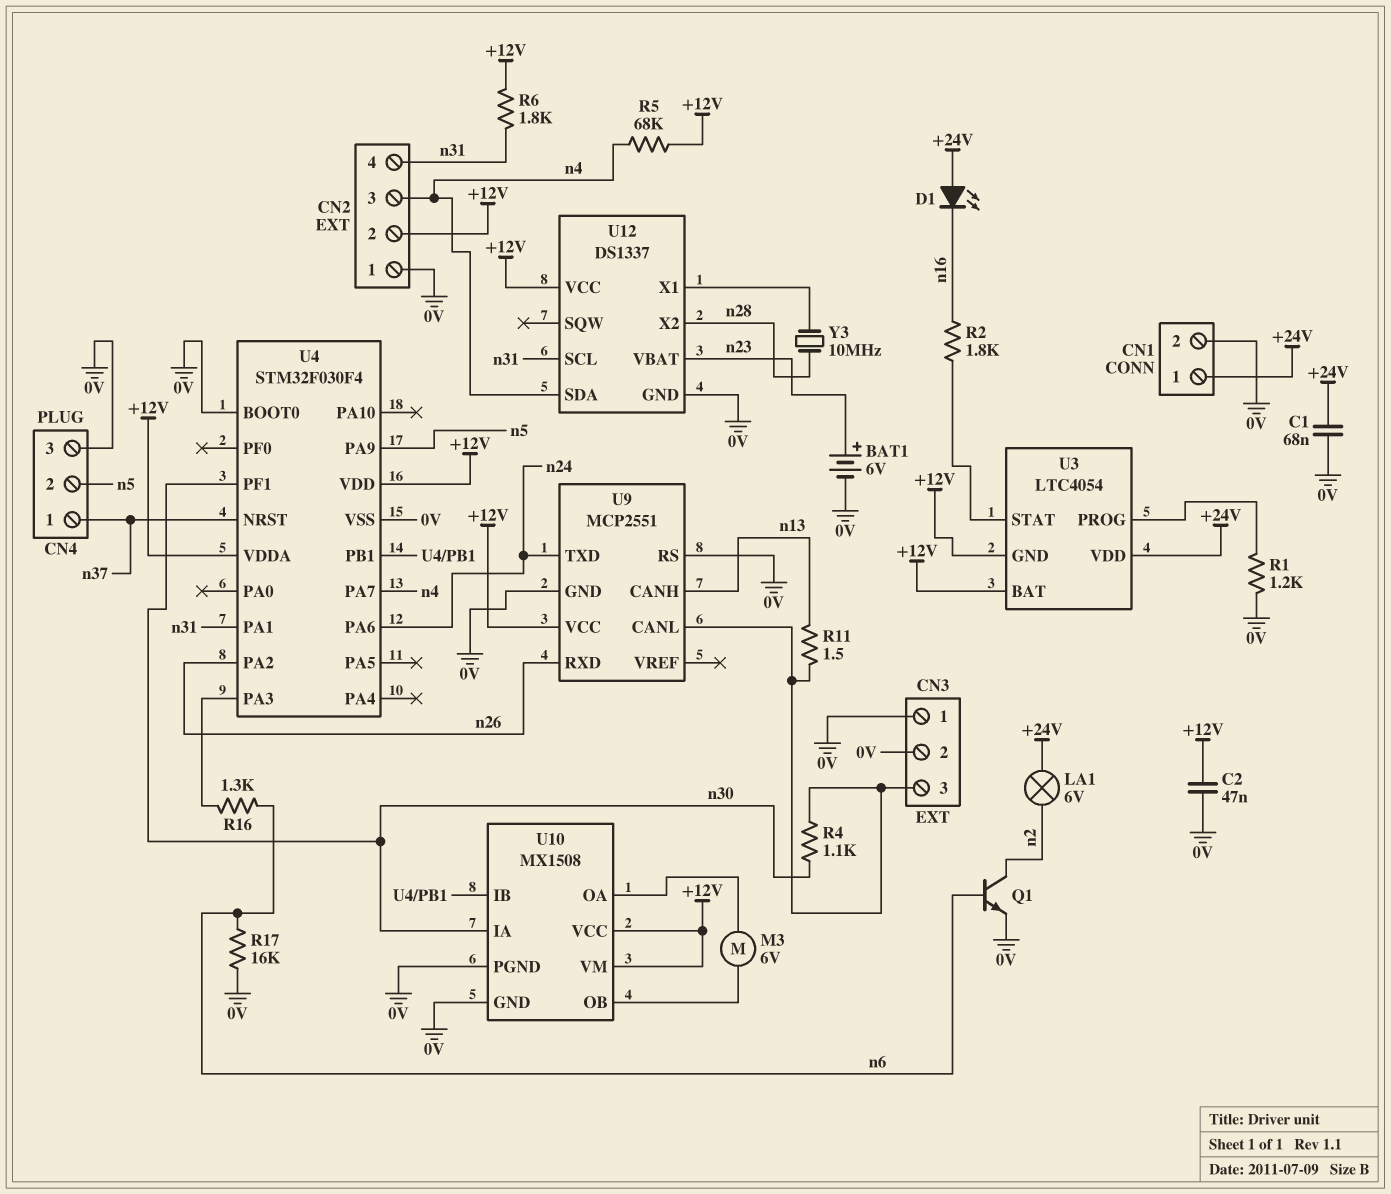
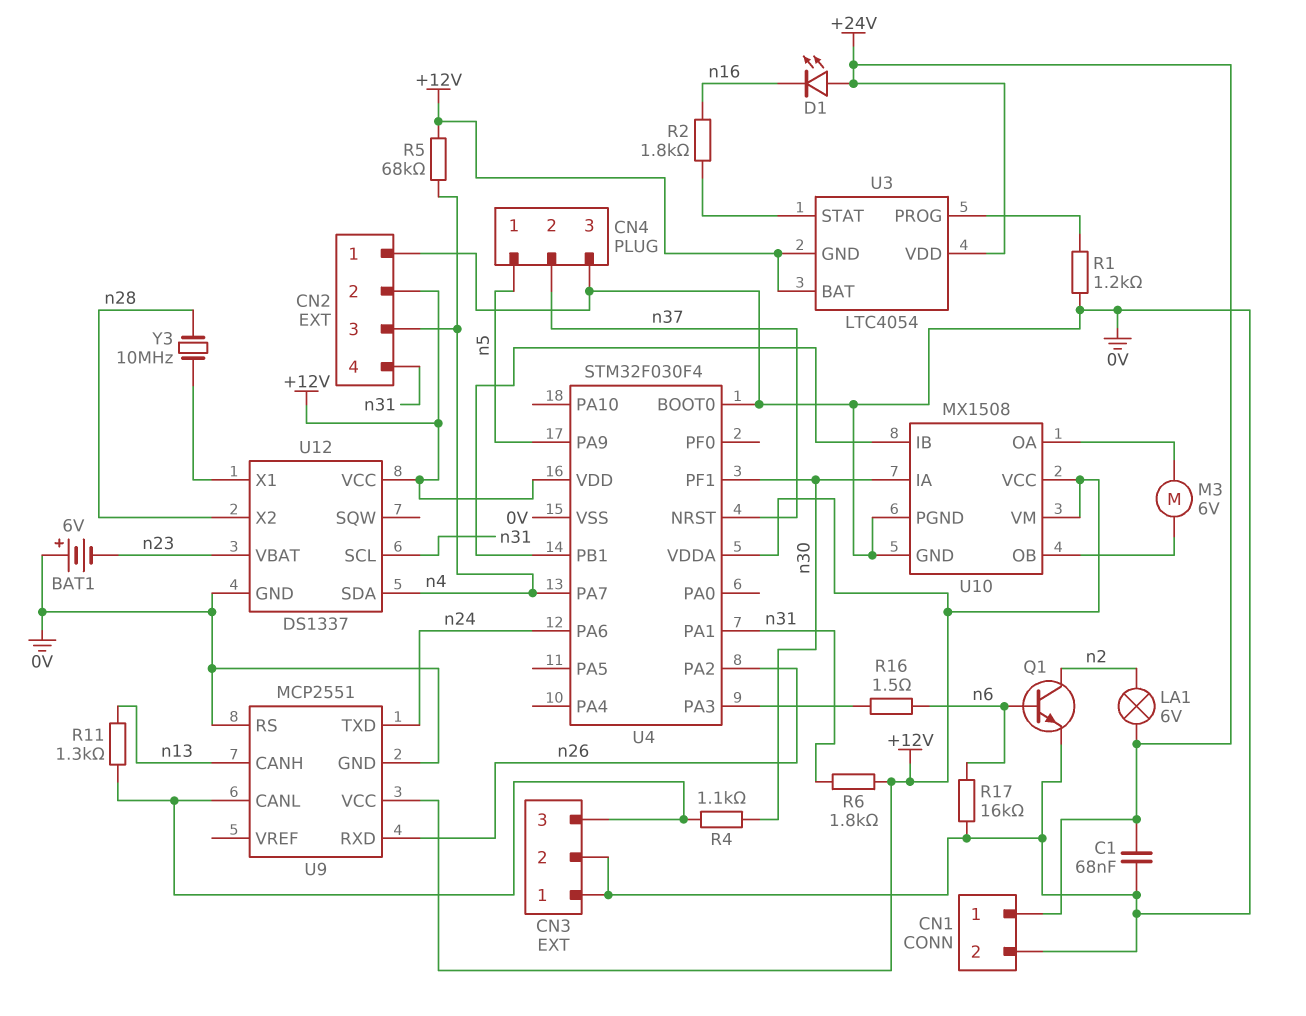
BAT1: 6V (plus n23, minus 0V) -> 6V (plus 0V, minus n23)
C2: 47nF (+12V, 0V) -> none
CN4 pin 1: n37 -> n5
CN4 pin 2: n5 -> n37
R11: 1.5 (CN3/3, n13) -> 1.3k (CN3/3, n13)
R16: 1.3k (U4/PA3, n6) -> 1.5 (U4/PA3, n6)

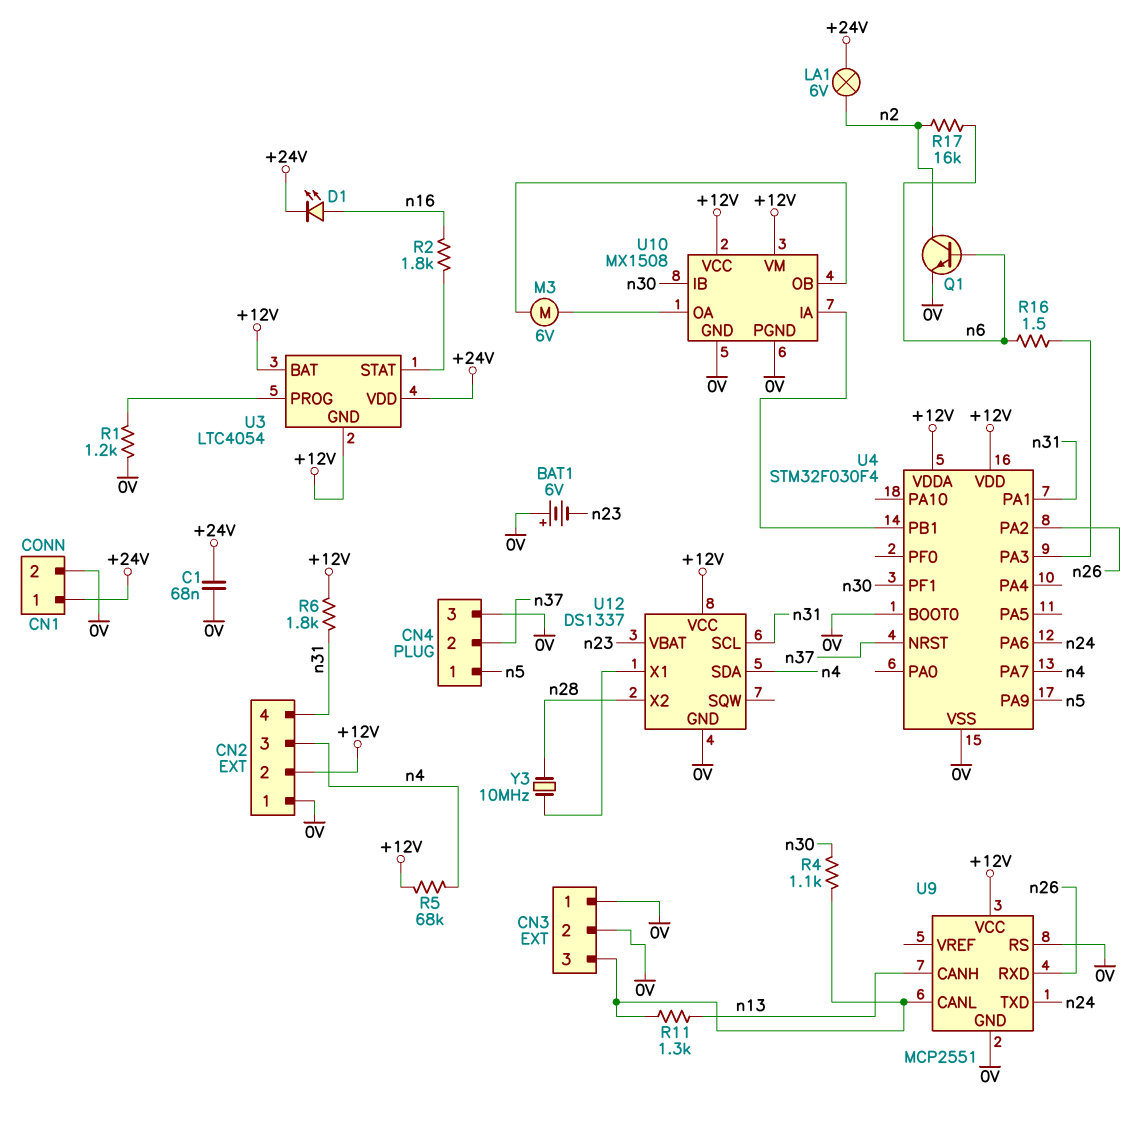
D1: LED (A +24V, K n16) -> LED (A n16, K +24V)
R17: 16k (0V, n6) -> 16k (n2, n6)
U10 pin IA: n30 -> U4/PB1
U10 pin IB: U4/PB1 -> n30

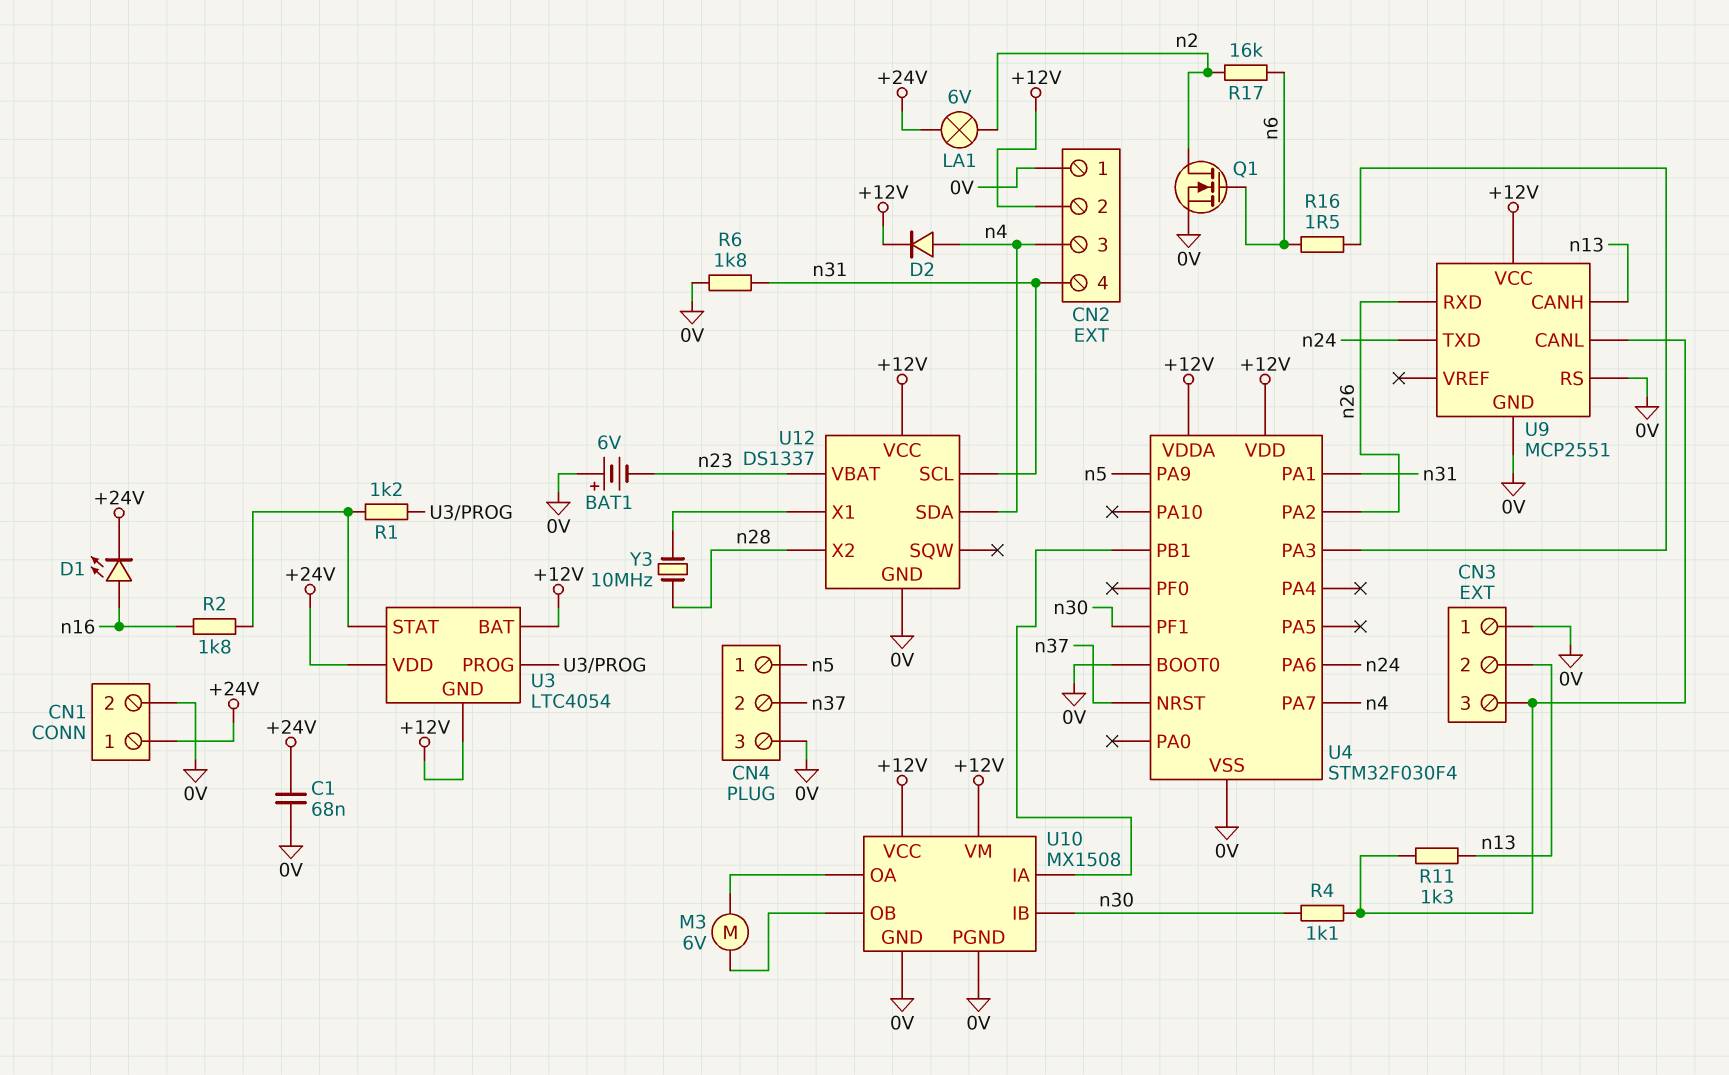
CN3 pin 2: 0V -> n13
D2: none -> diode (A n4, K +12V)
Q1: NPN (B n6, C n2, E 0V) -> NMOS (G n6, D n2, S 0V)
R1: 1.2k (0V, U3/PROG) -> 1.2k (U3/PROG, U3/STAT)
R5: 68k (+12V, n4) -> none
R6: 1.8k (+12V, n31) -> 1.8k (0V, n31)

